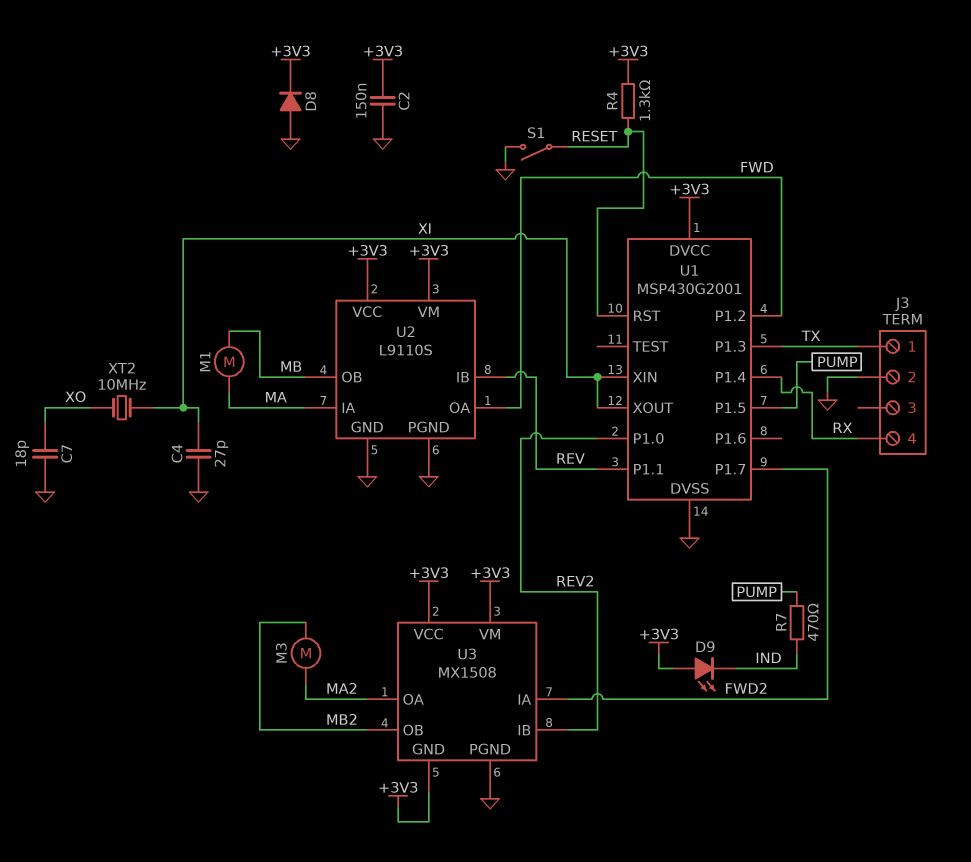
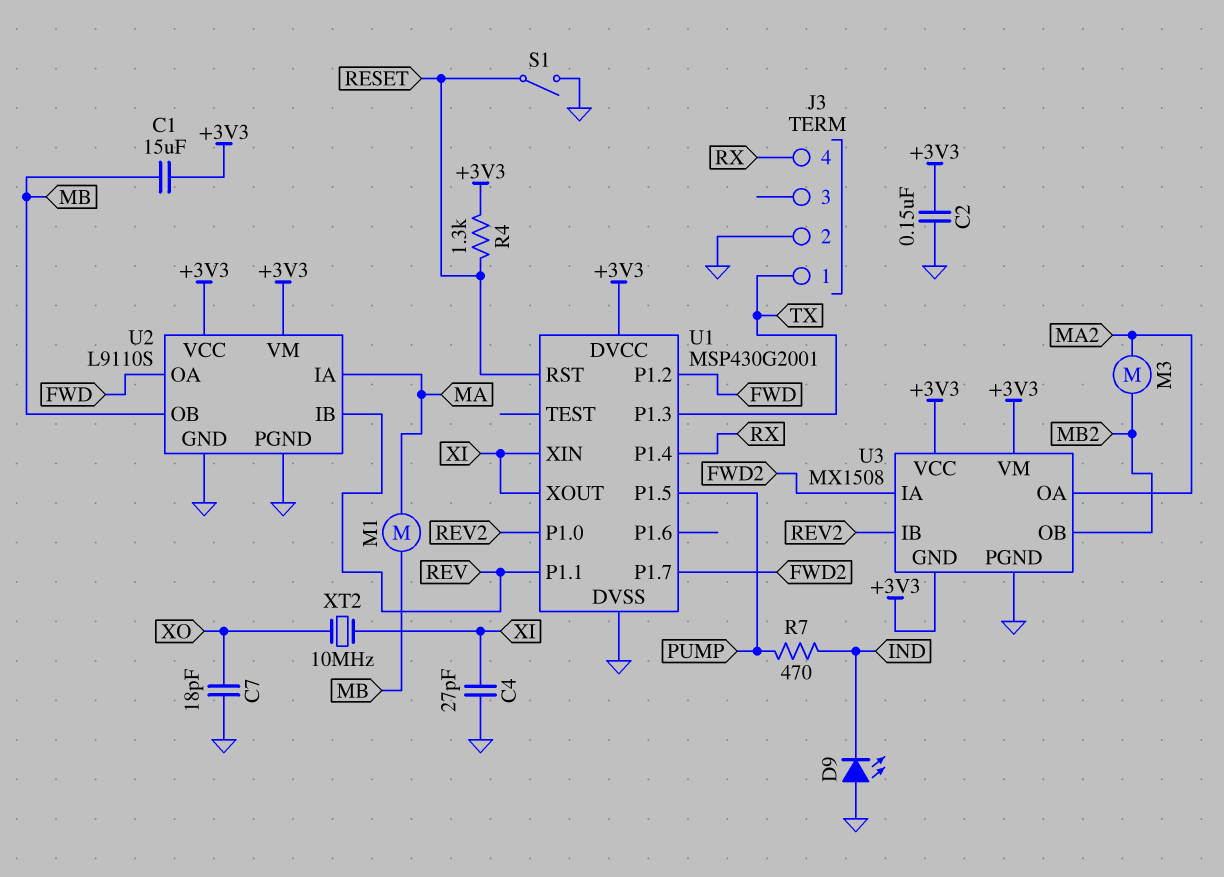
C1: none -> 15uF (+3V3, MB)
D8: diode (A GND, K +3V3) -> none
D9: LED (A +3V3, K IND) -> LED (A GND, K IND)

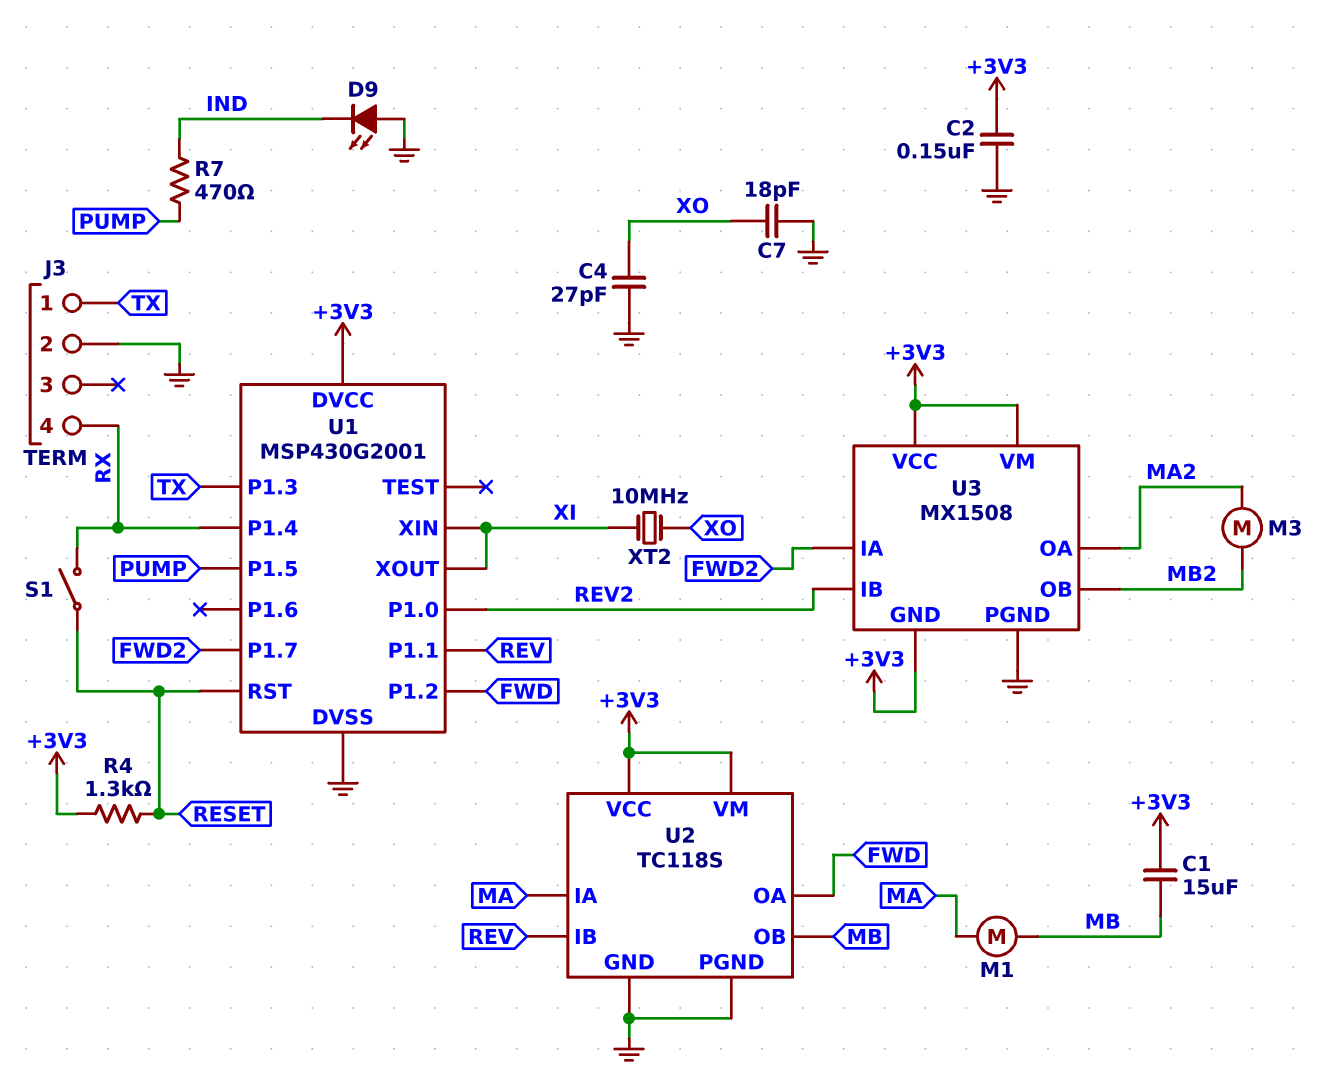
C4: 27pF (GND, XI) -> 27pF (GND, XO)
S1: switch (GND, RESET) -> switch (RESET, RX)
U2: L9110S -> TC118S

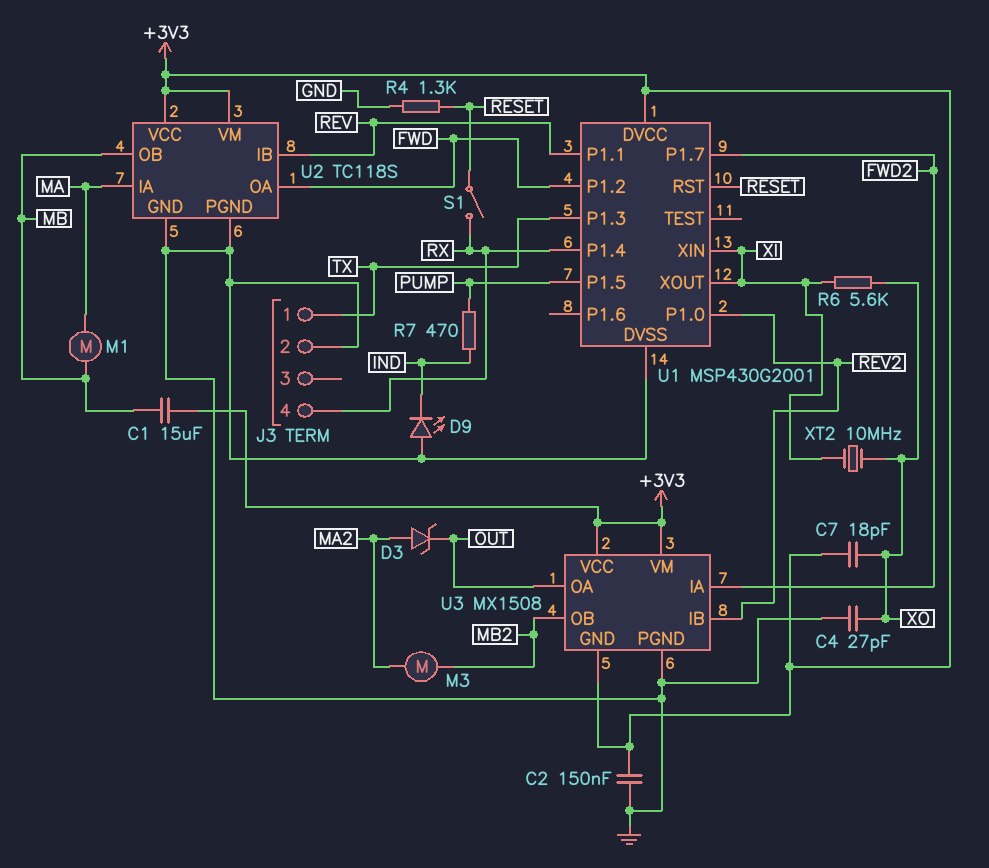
C7: 18pF (GND, XO) -> 18pF (+3V3, XO)
D3: none -> zener (A MA2, K OUT)
R4: 1.3k (+3V3, RESET) -> 1.3k (GND, RESET)
R6: none -> 5.6k (XI, XO)
U3 pin OA: MA2 -> OUT

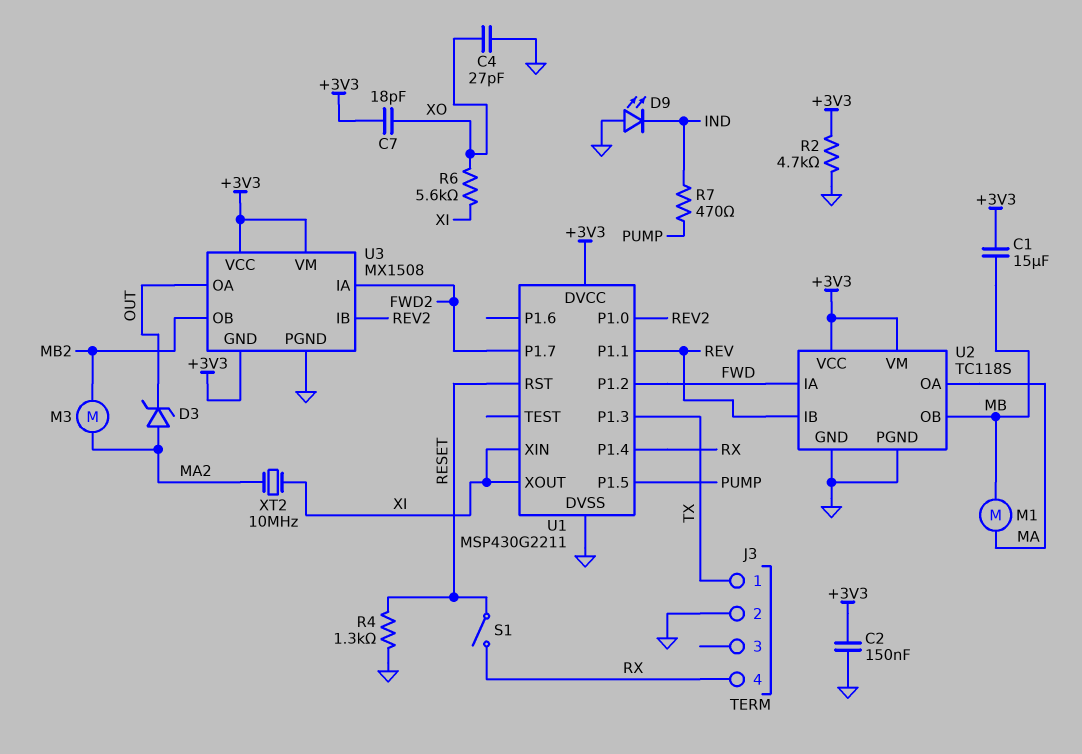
R2: none -> 4.7k (+3V3, GND)
U1: MSP430G2001 -> MSP430G2211
U2 pin IA: MA -> FWD
U2 pin OA: FWD -> MA
XT2: 10MHz (XI, XO) -> 10MHz (MA2, XI)

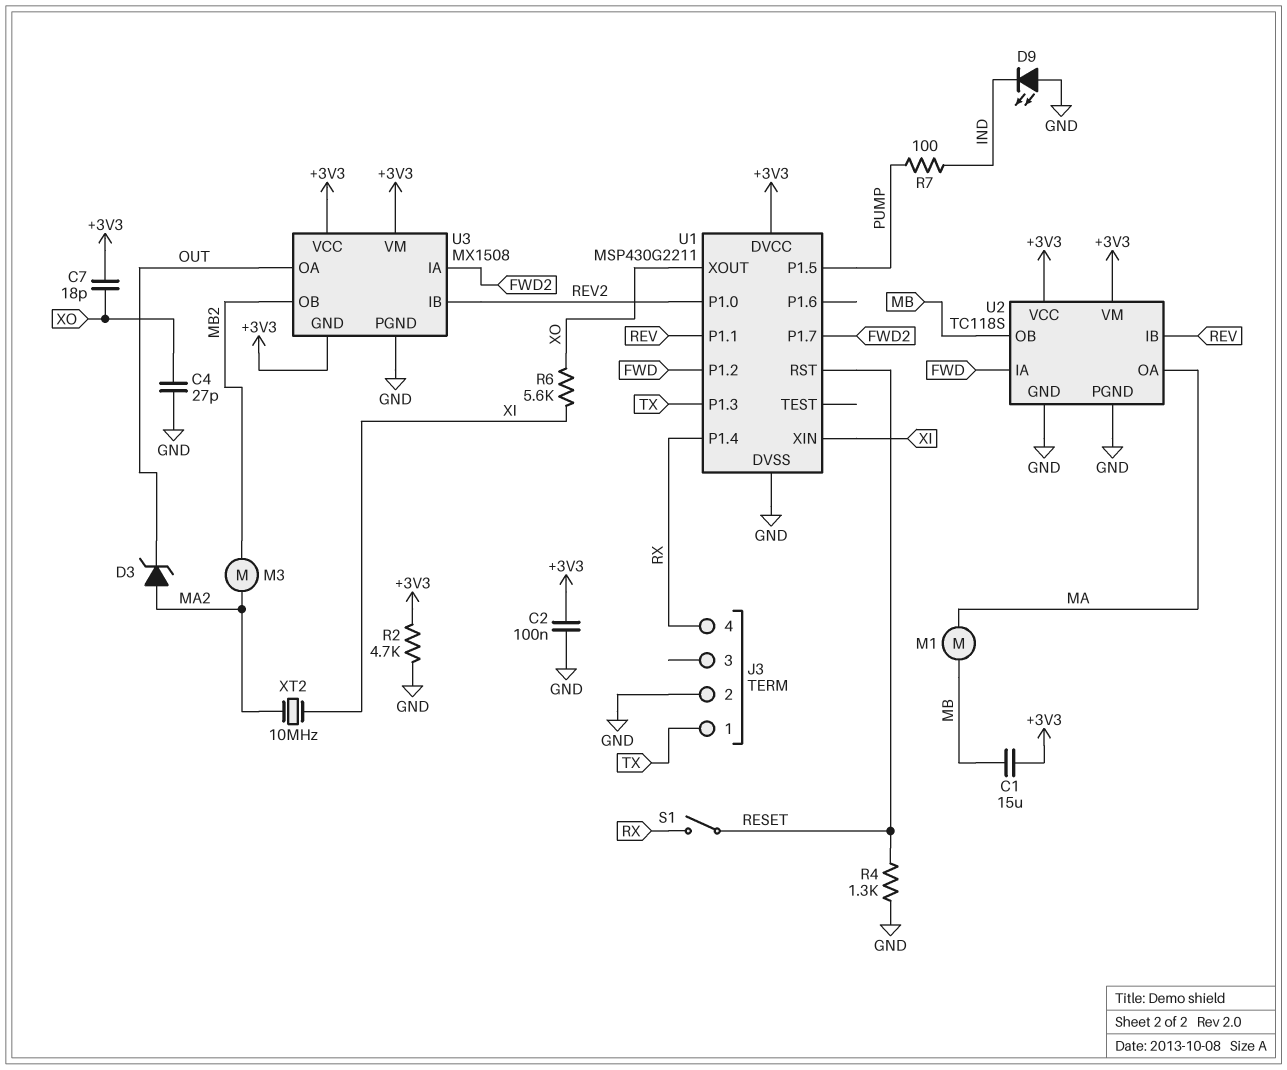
C2: 150nF (+3V3, GND) -> 100nF (+3V3, GND)
R7: 470 (IND, PUMP) -> 100 (IND, PUMP)
U1 pin XOUT: XI -> XO

